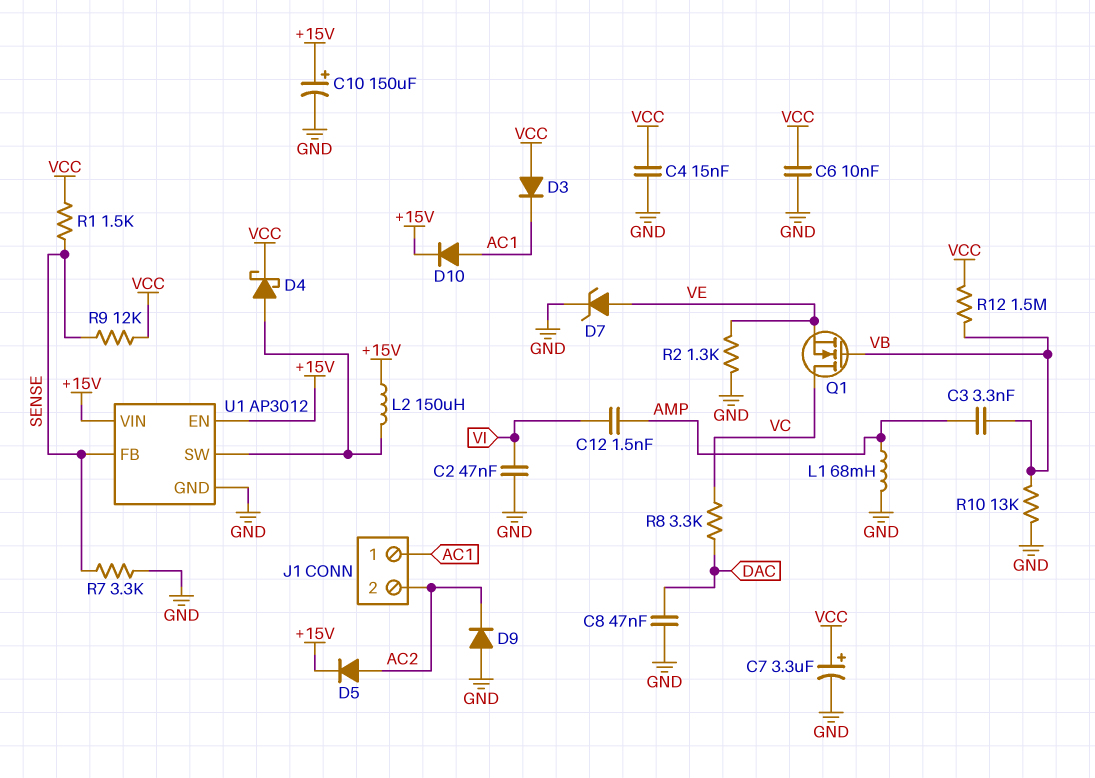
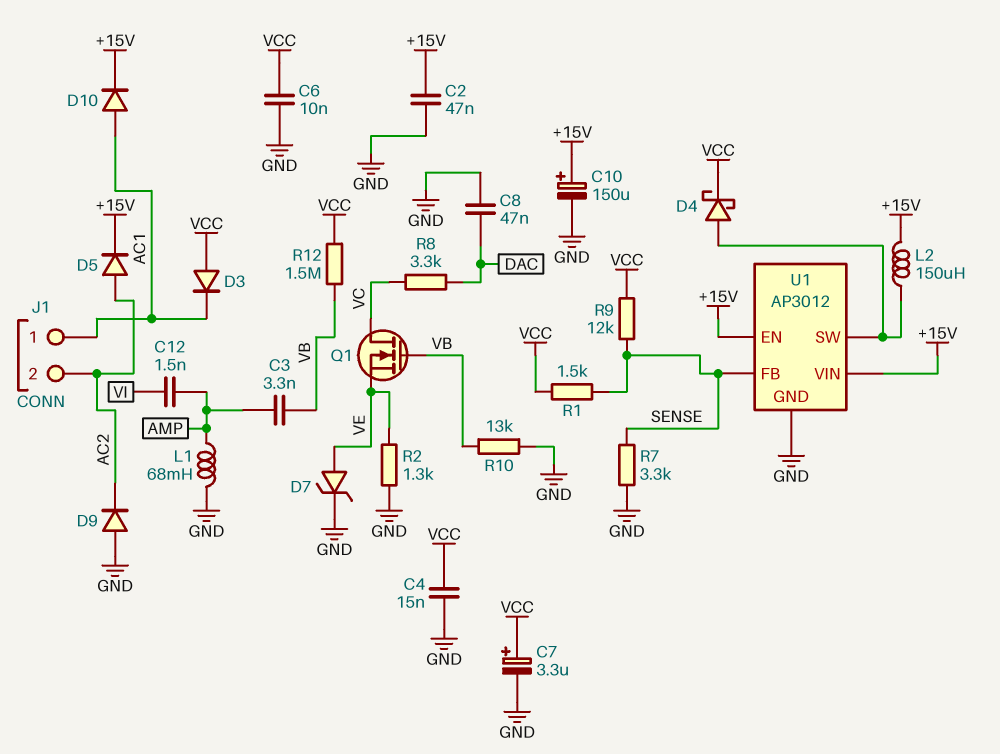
C2: 47nF (GND, VI) -> 47nF (+15V, GND)

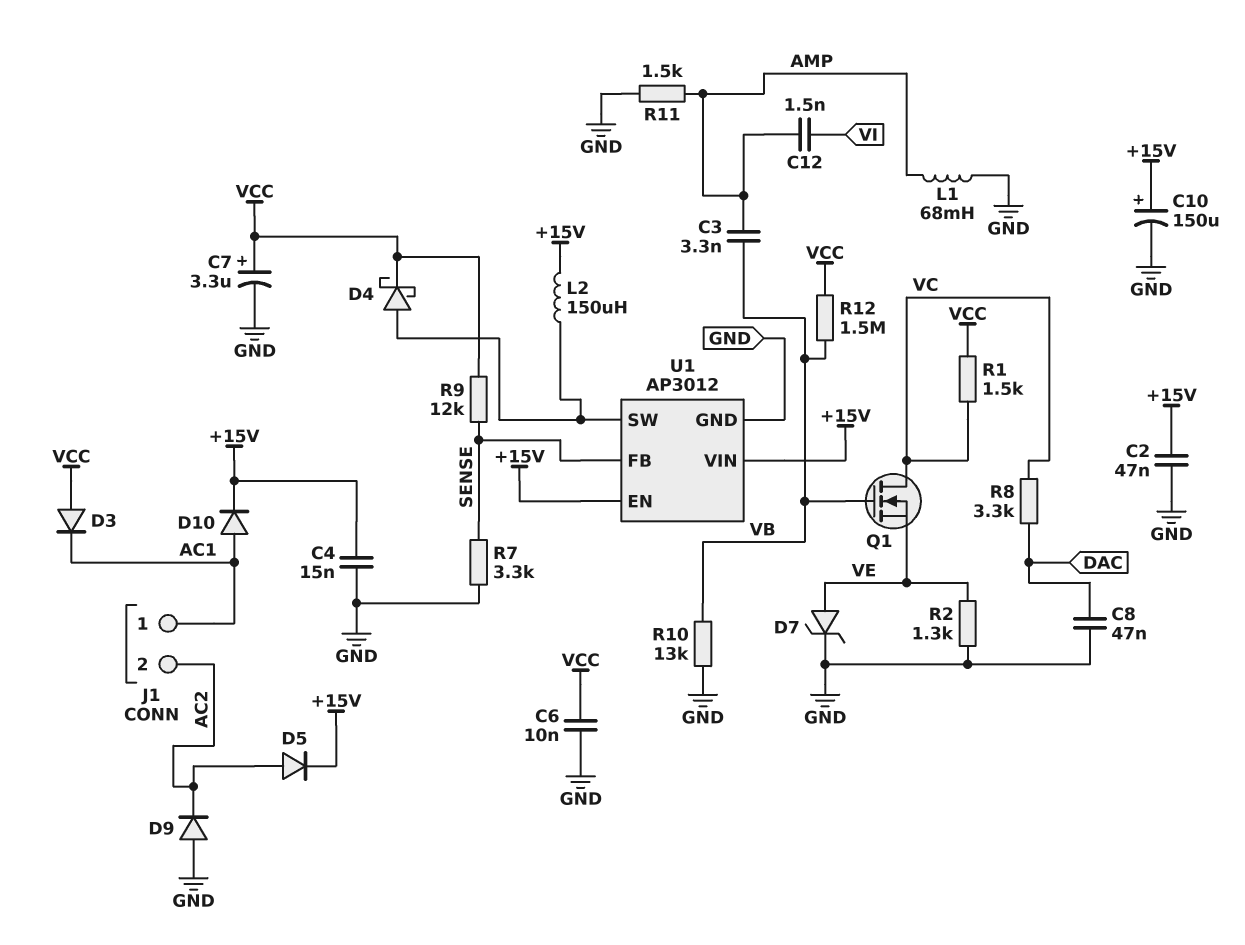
C4: 15nF (GND, VCC) -> 15nF (+15V, GND)
R1: 1.5k (SENSE, VCC) -> 1.5k (VC, VCC)
R11: none -> 1.5k (AMP, GND)

